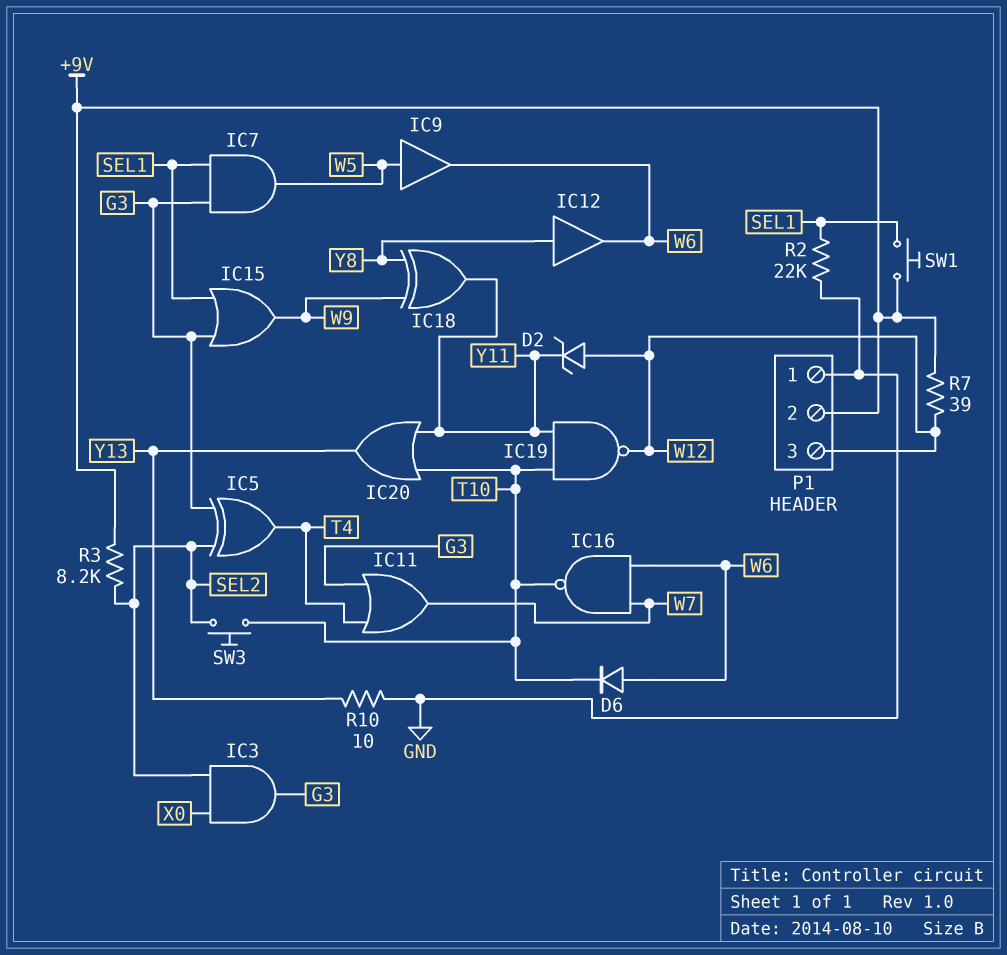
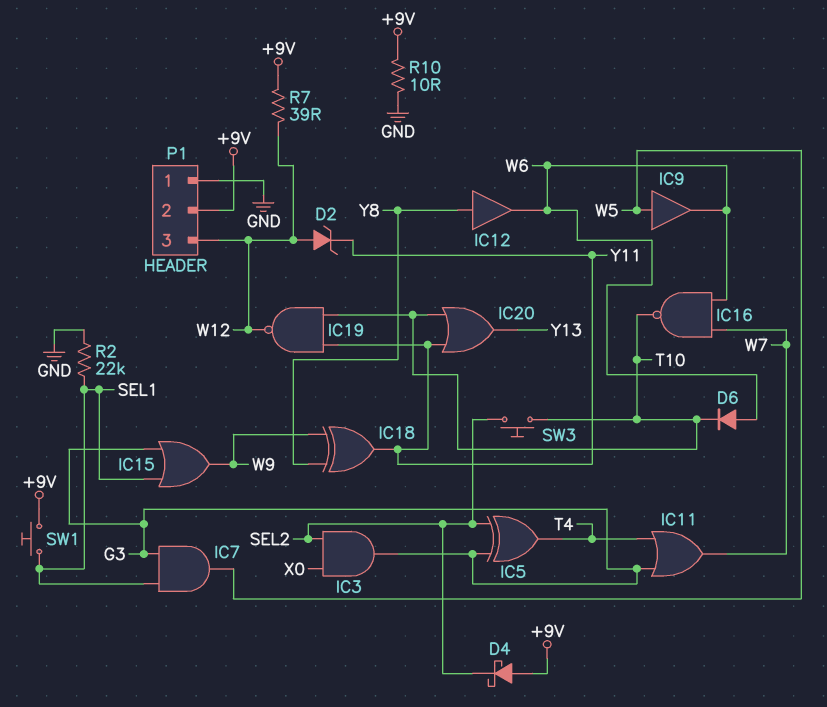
D4: none -> schottky (A +9V, K SEL2)
R3: 8.2k (+9V, SEL2) -> none
R10: 10 (GND, Y13) -> 10 (+9V, GND)

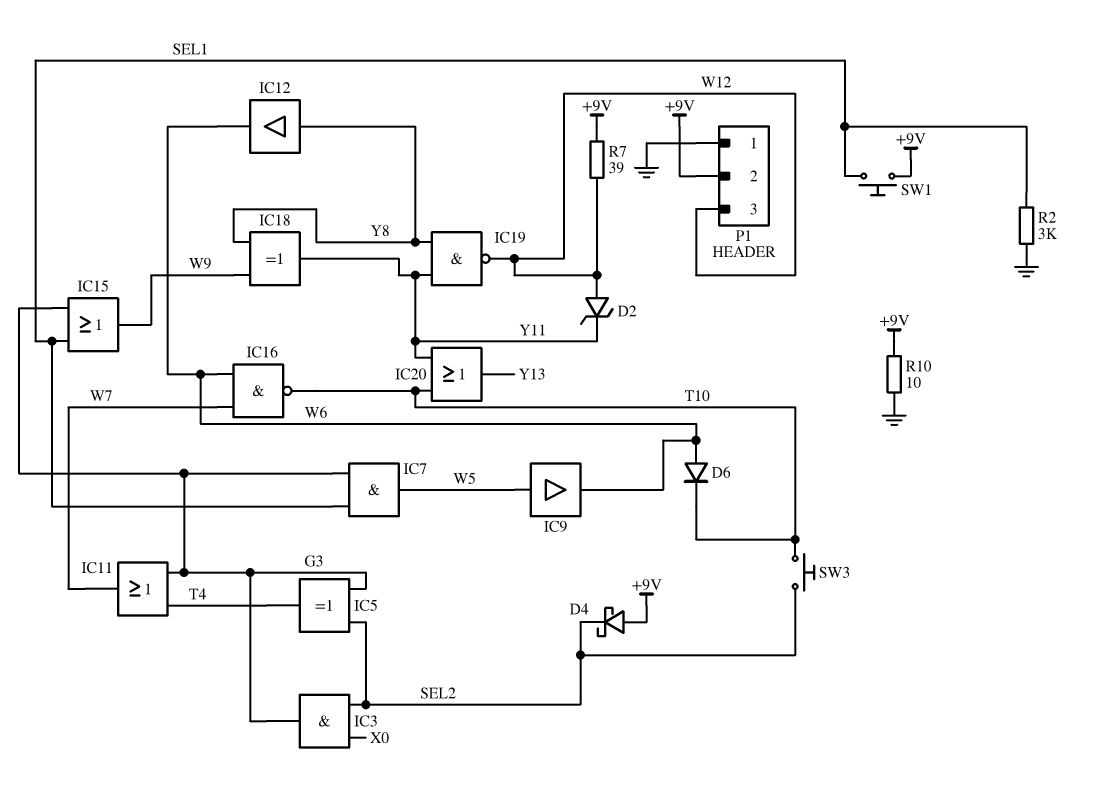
IC19: NAND (in T10, in Y11, out W12) -> NAND (in Y8, in Y11, out W12)
R2: 22k (GND, SEL1) -> 3k (GND, SEL1)

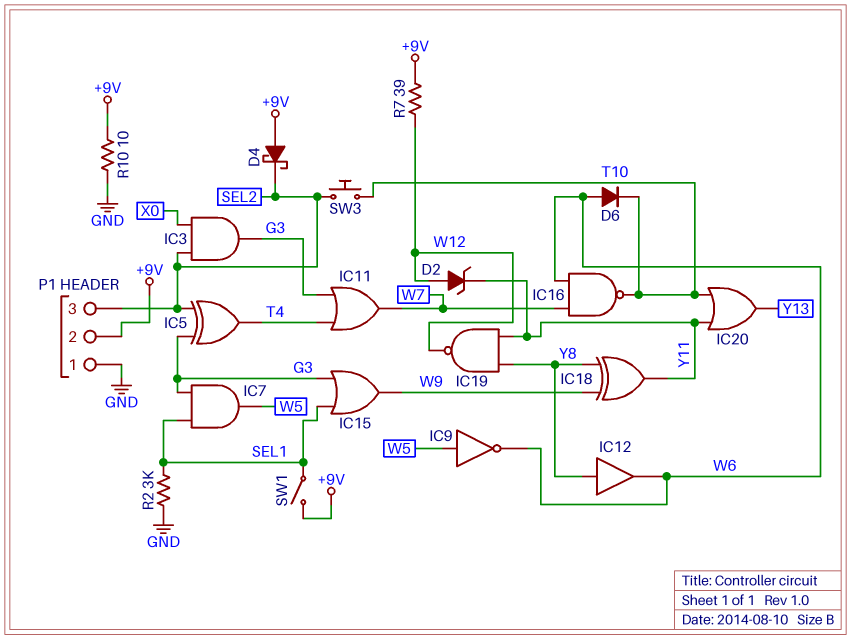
IC9: buffer (in W5, out W6) -> NOT (in W5, out W6)
P1 pin 3: W12 -> SEL2
SW1: button (+9V, SEL1) -> switch (+9V, SEL1)

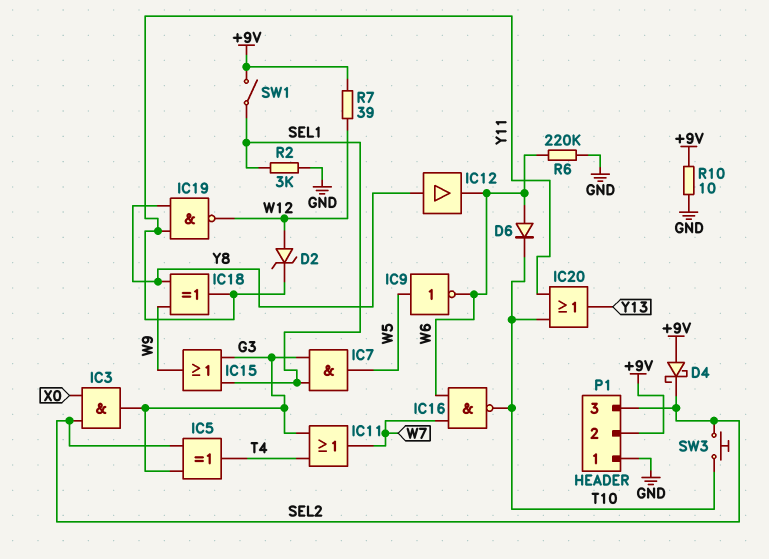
R6: none -> 220k (GND, W6)

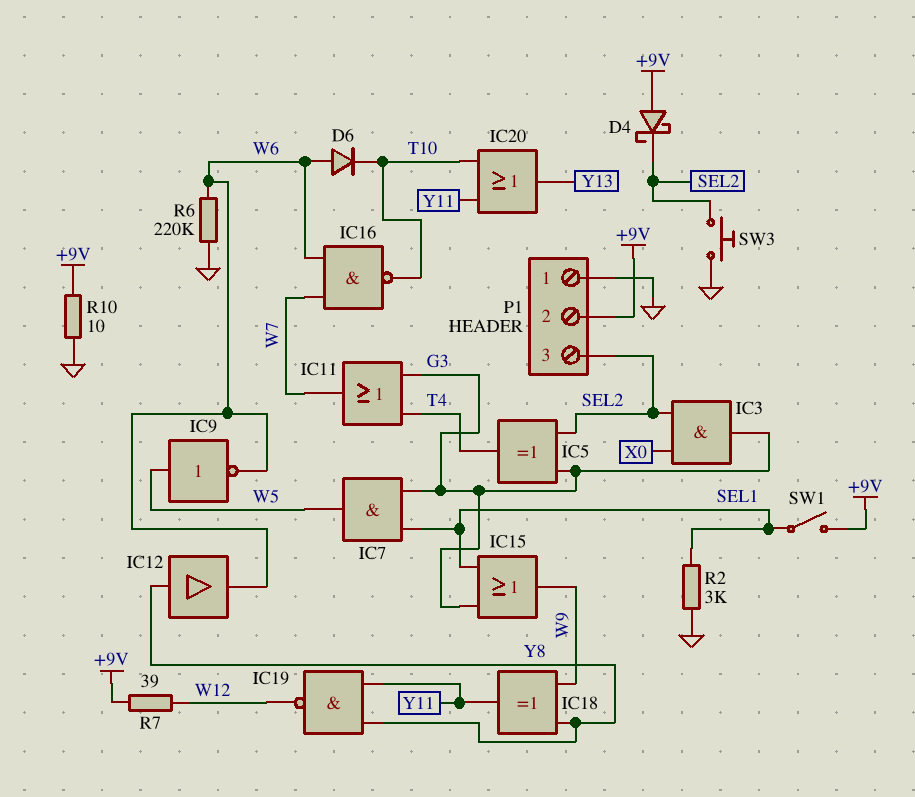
D2: zener (A W12, K Y11) -> none
SW3: button (SEL2, T10) -> button (GND, SEL2)

